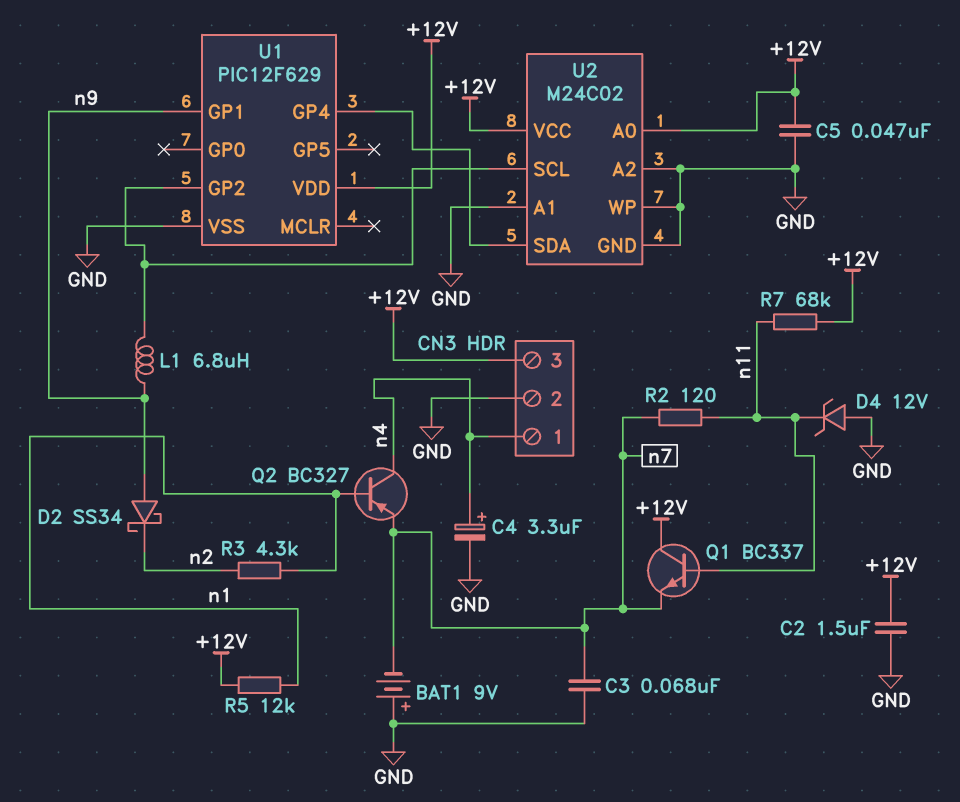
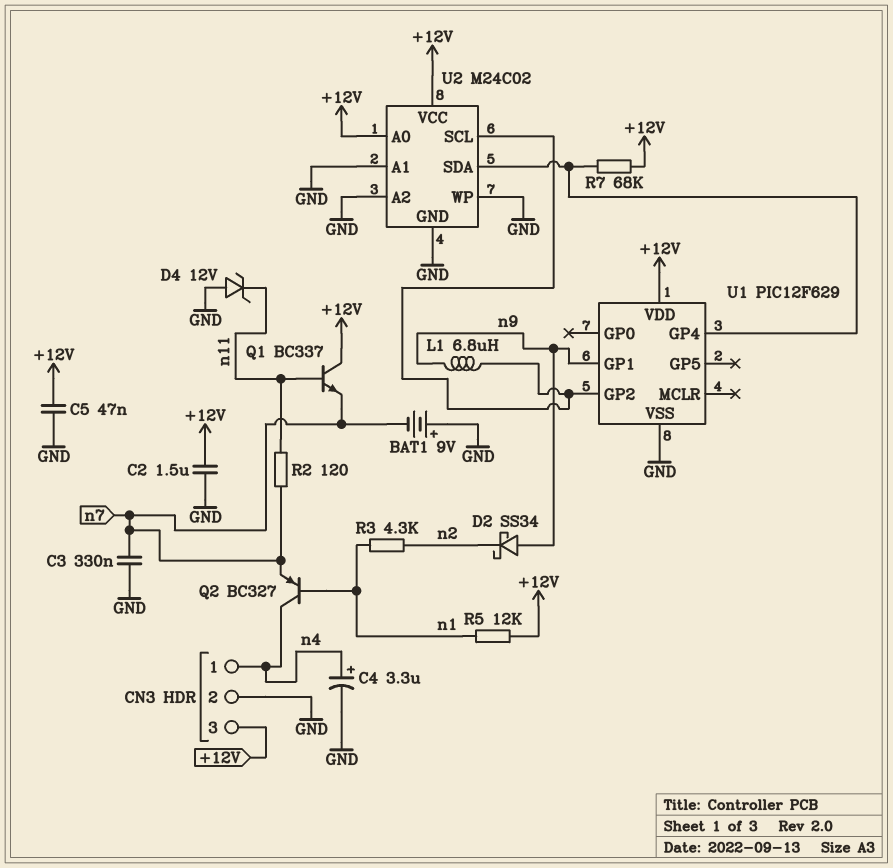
C3: 68nF (GND, n7) -> 330nF (GND, n7)
R7: 68k (+12V, n11) -> 68k (+12V, U1/GP4)

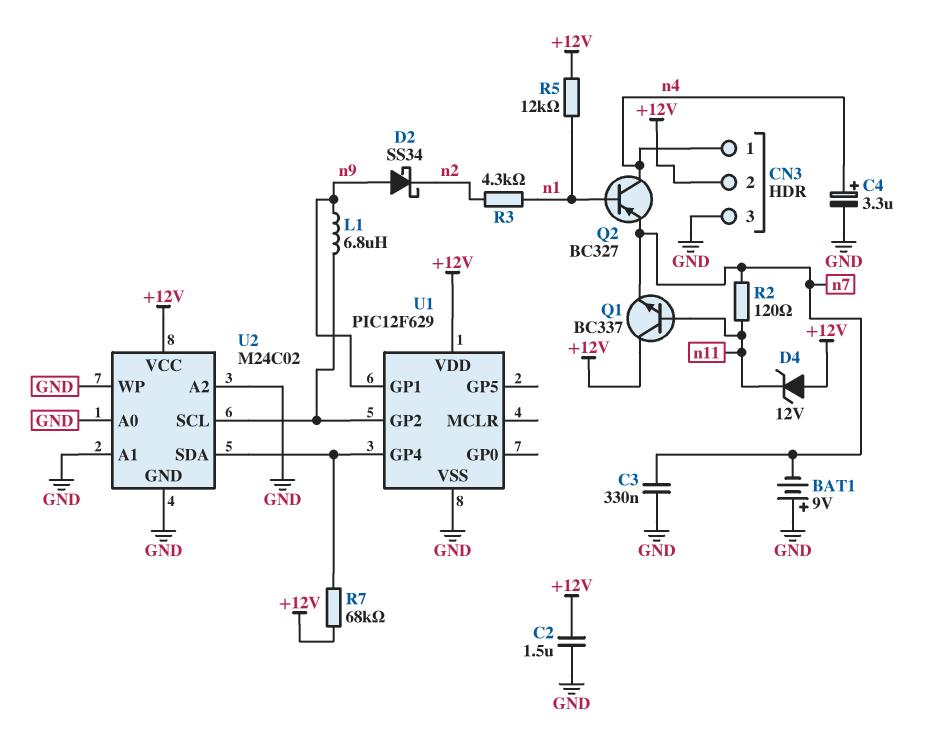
C5: 47nF (+12V, GND) -> none
CN3 pin 2: GND -> +12V
CN3 pin 3: +12V -> GND
D4: zener 12V (A GND, K n11) -> zener 12V (A +12V, K n11)
U2 pin A0: +12V -> GND

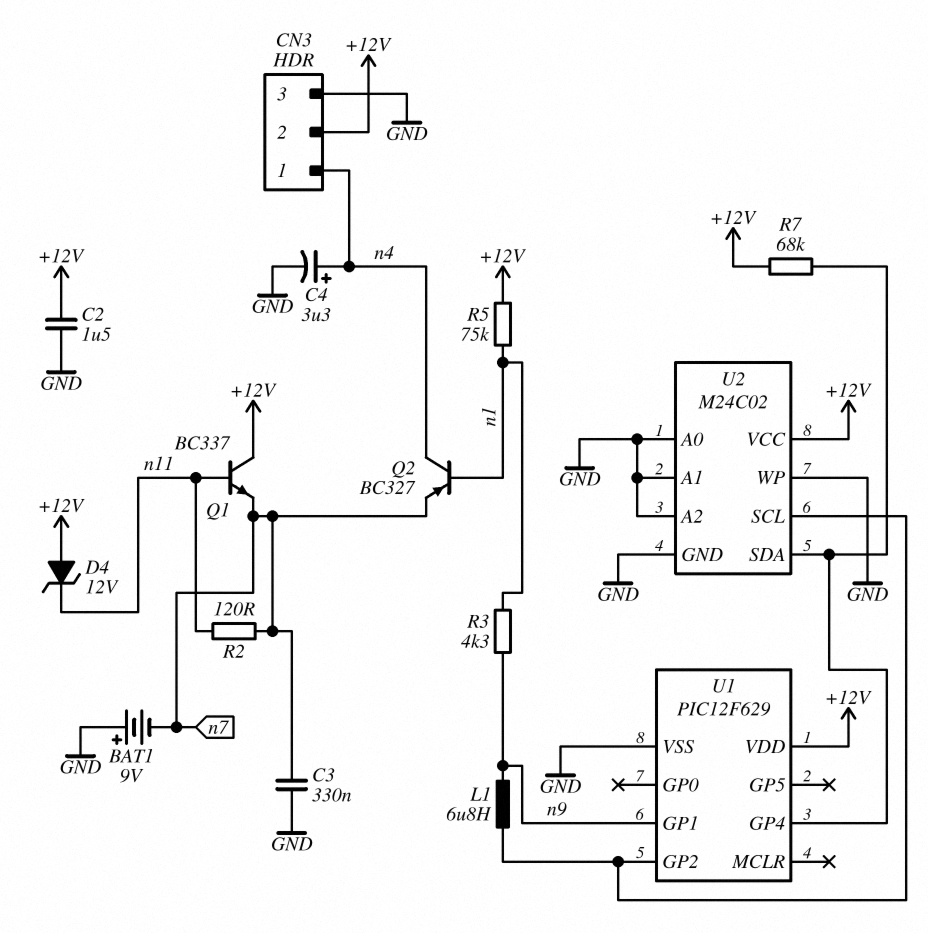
D2: schottky SS34 (A n9, K n2) -> none
R3: 4.3k (n1, n2) -> 4.3k (n1, n9)
R5: 12k (+12V, n1) -> 75k (+12V, n1)

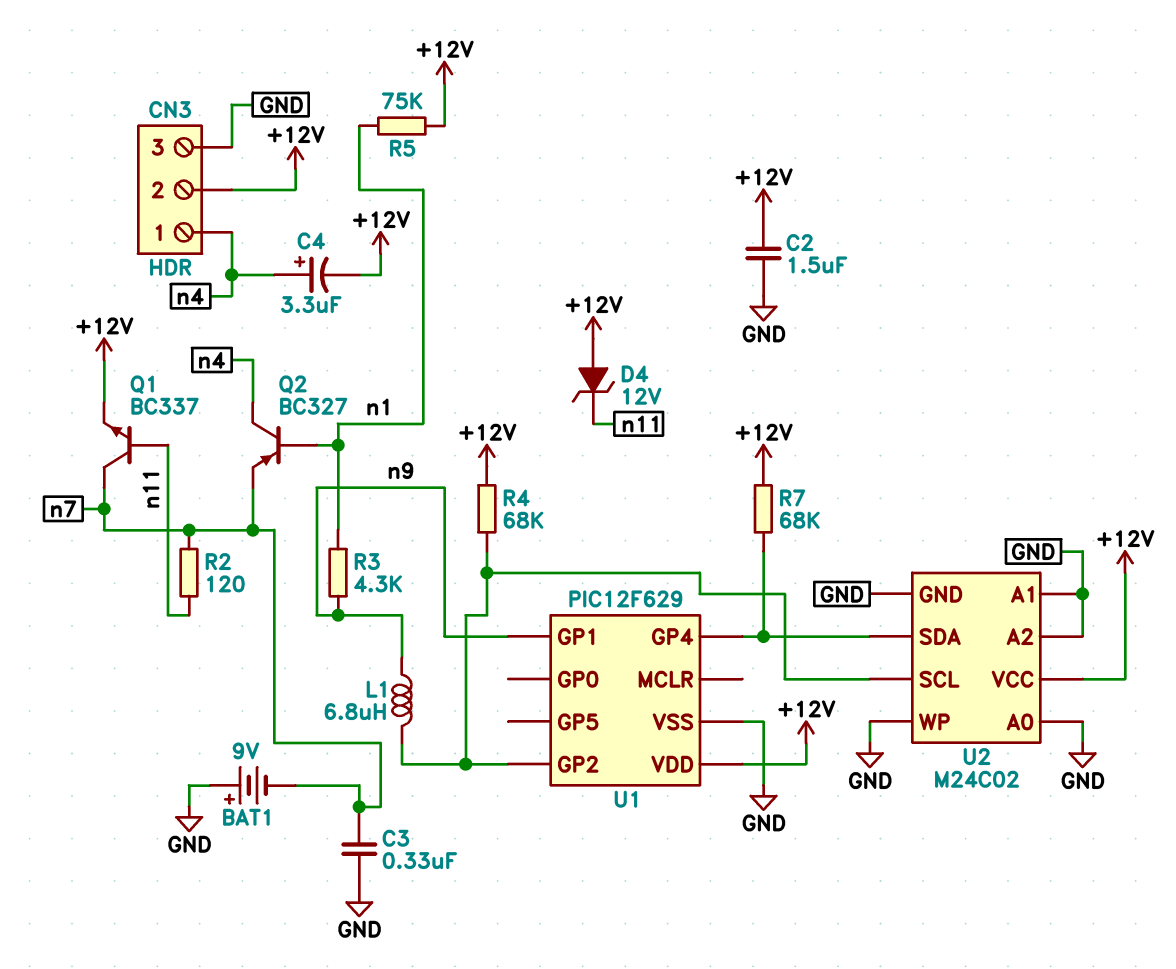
C4: 3.3uF (plus n4, minus GND) -> 3.3uF (plus n4, minus +12V)
Q1: NPN BC337 (B n11, C +12V, E n7) -> NPN BC337 (B n11, C n7, E +12V)
R4: none -> 68k (+12V, U1/GP2)

